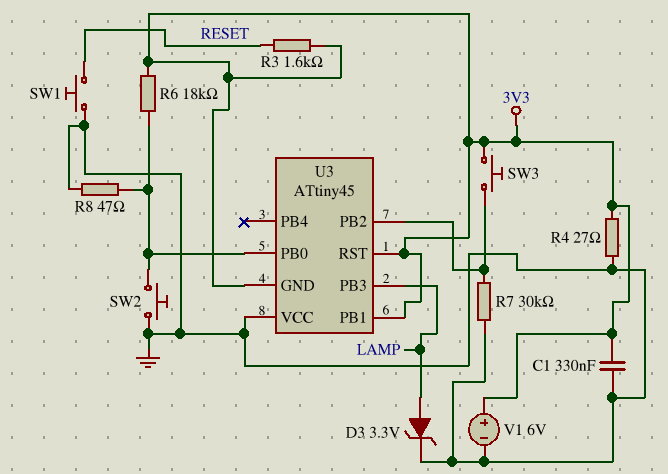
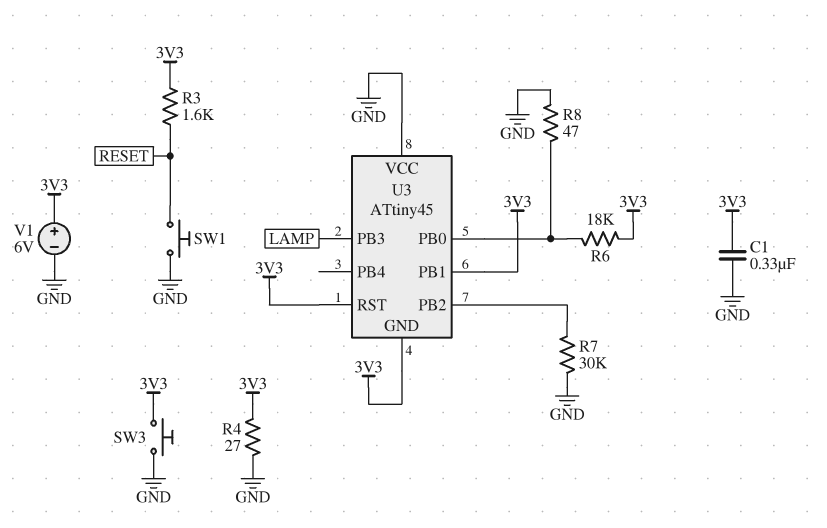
D3: zener 3.3V (A LAMP, K GND) -> none
SW2: button (GND, U3/PB0) -> none
SW3: button (3V3, U3/PB2) -> button (3V3, GND)

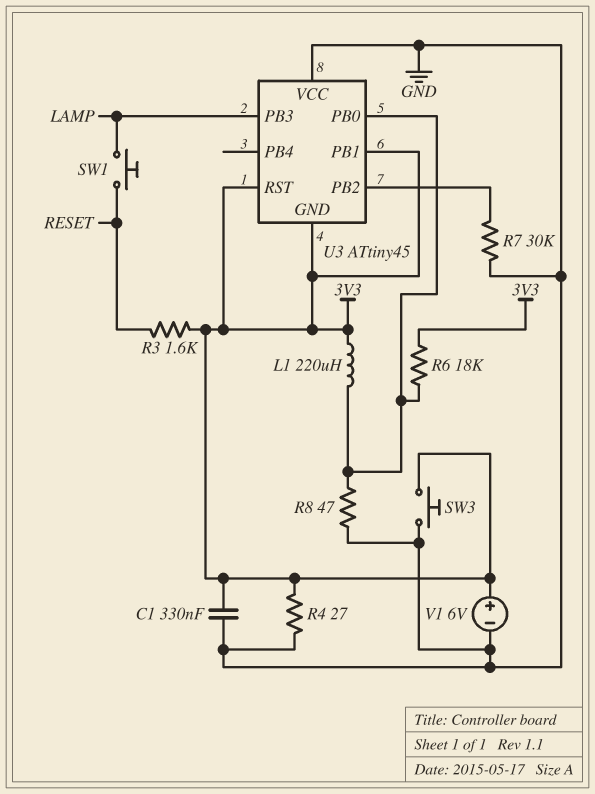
L1: none -> 220uH (3V3, U3/PB0)
SW1: button (GND, RESET) -> button (LAMP, RESET)

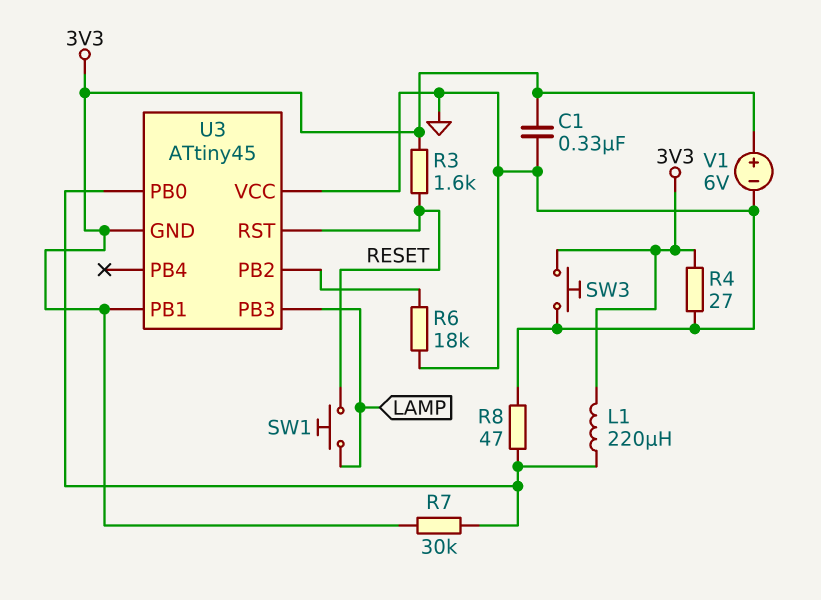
R6: 18k (3V3, U3/PB0) -> 18k (GND, U3/PB2)
R7: 30k (GND, U3/PB2) -> 30k (3V3, U3/PB0)
U3 pin RST: 3V3 -> RESET

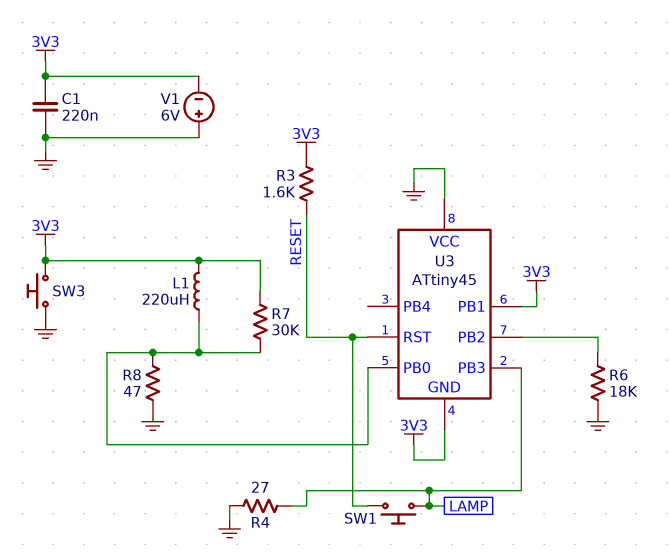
C1: 330nF (3V3, GND) -> 220nF (3V3, GND)
R4: 27 (3V3, GND) -> 27 (GND, LAMP)
V1: 6V (plus 3V3, minus GND) -> 6V (plus GND, minus 3V3)

